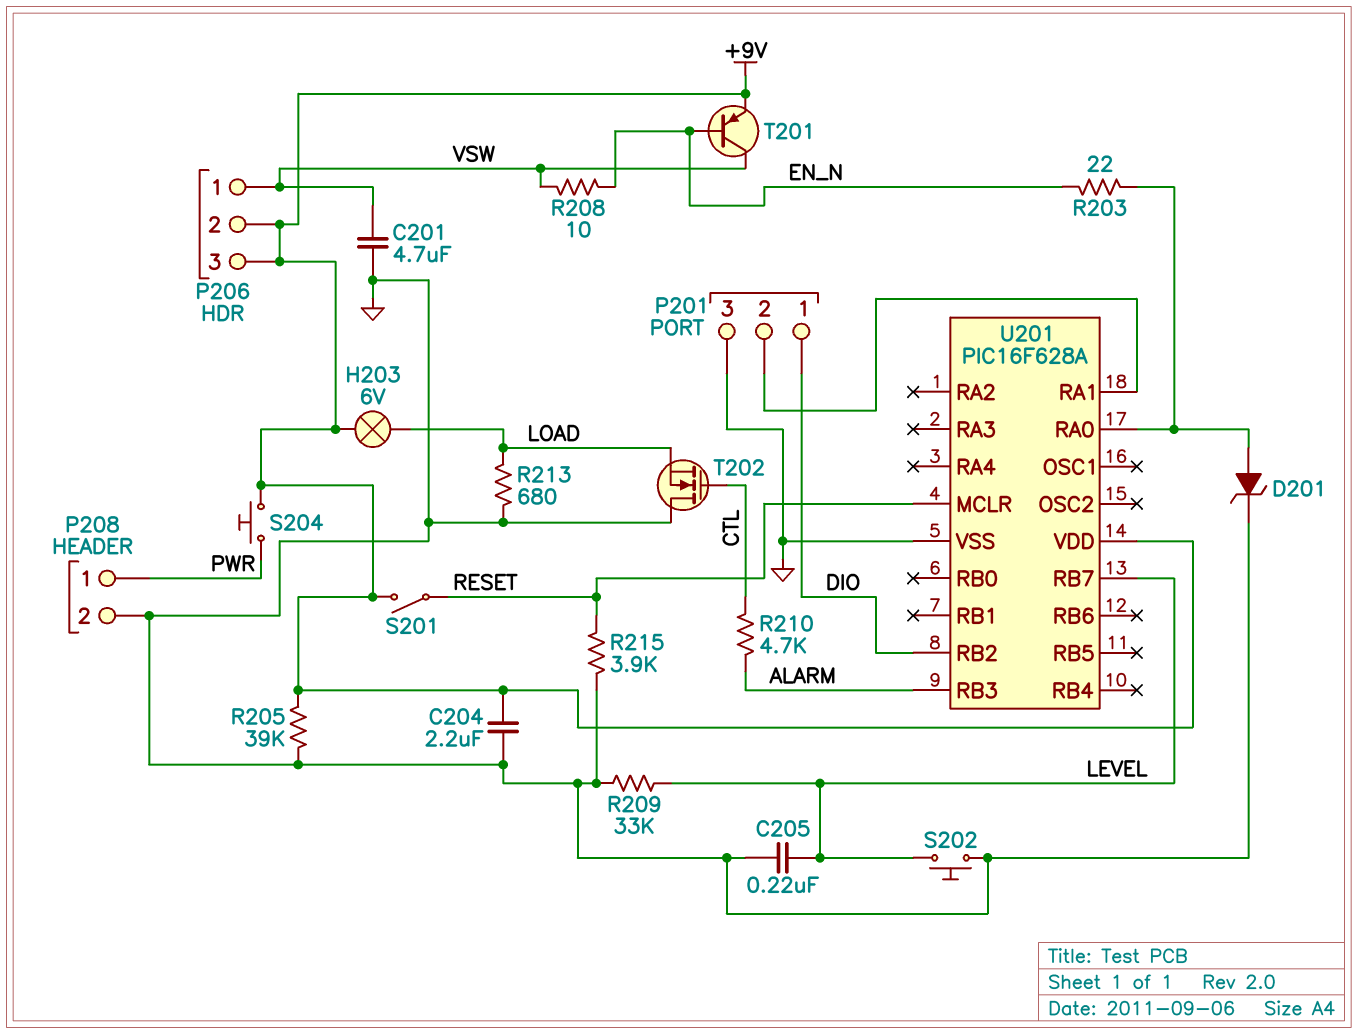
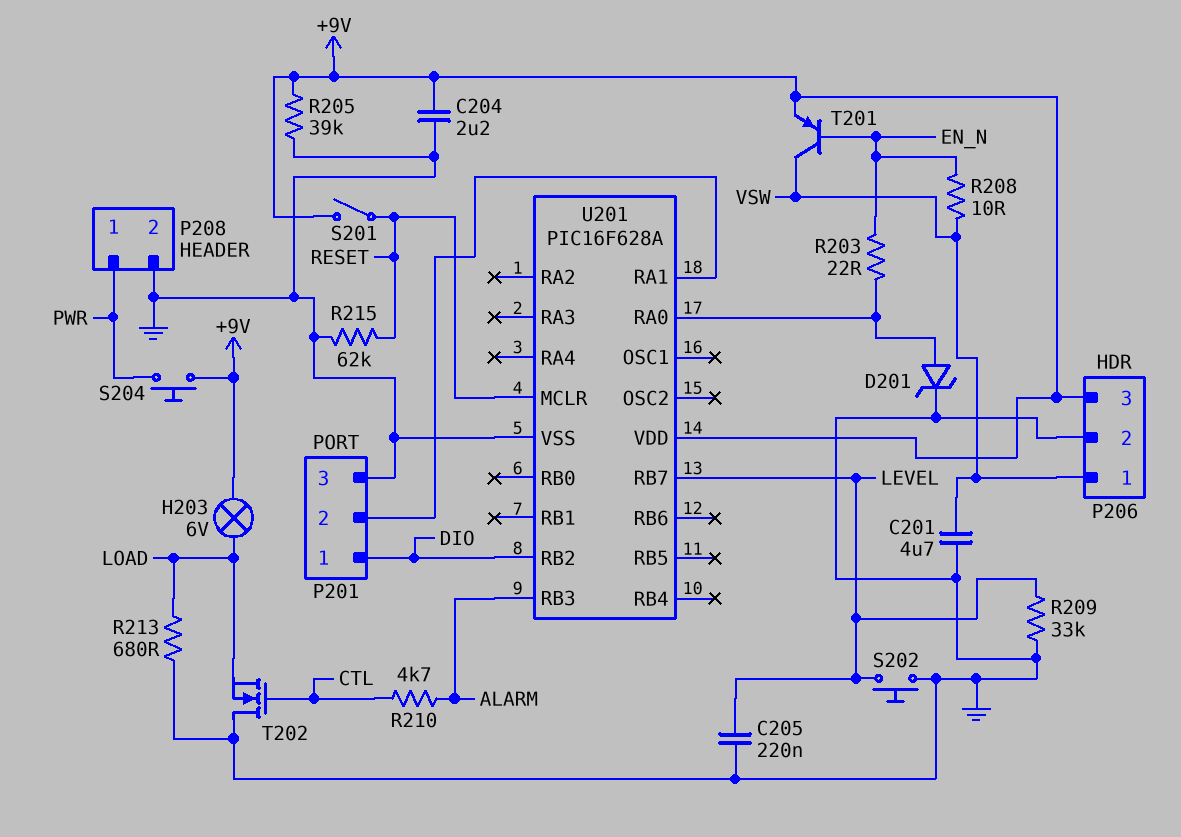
P206 pin 2: +9V -> GND
R215: 3.9k (GND, RESET) -> 62k (GND, RESET)

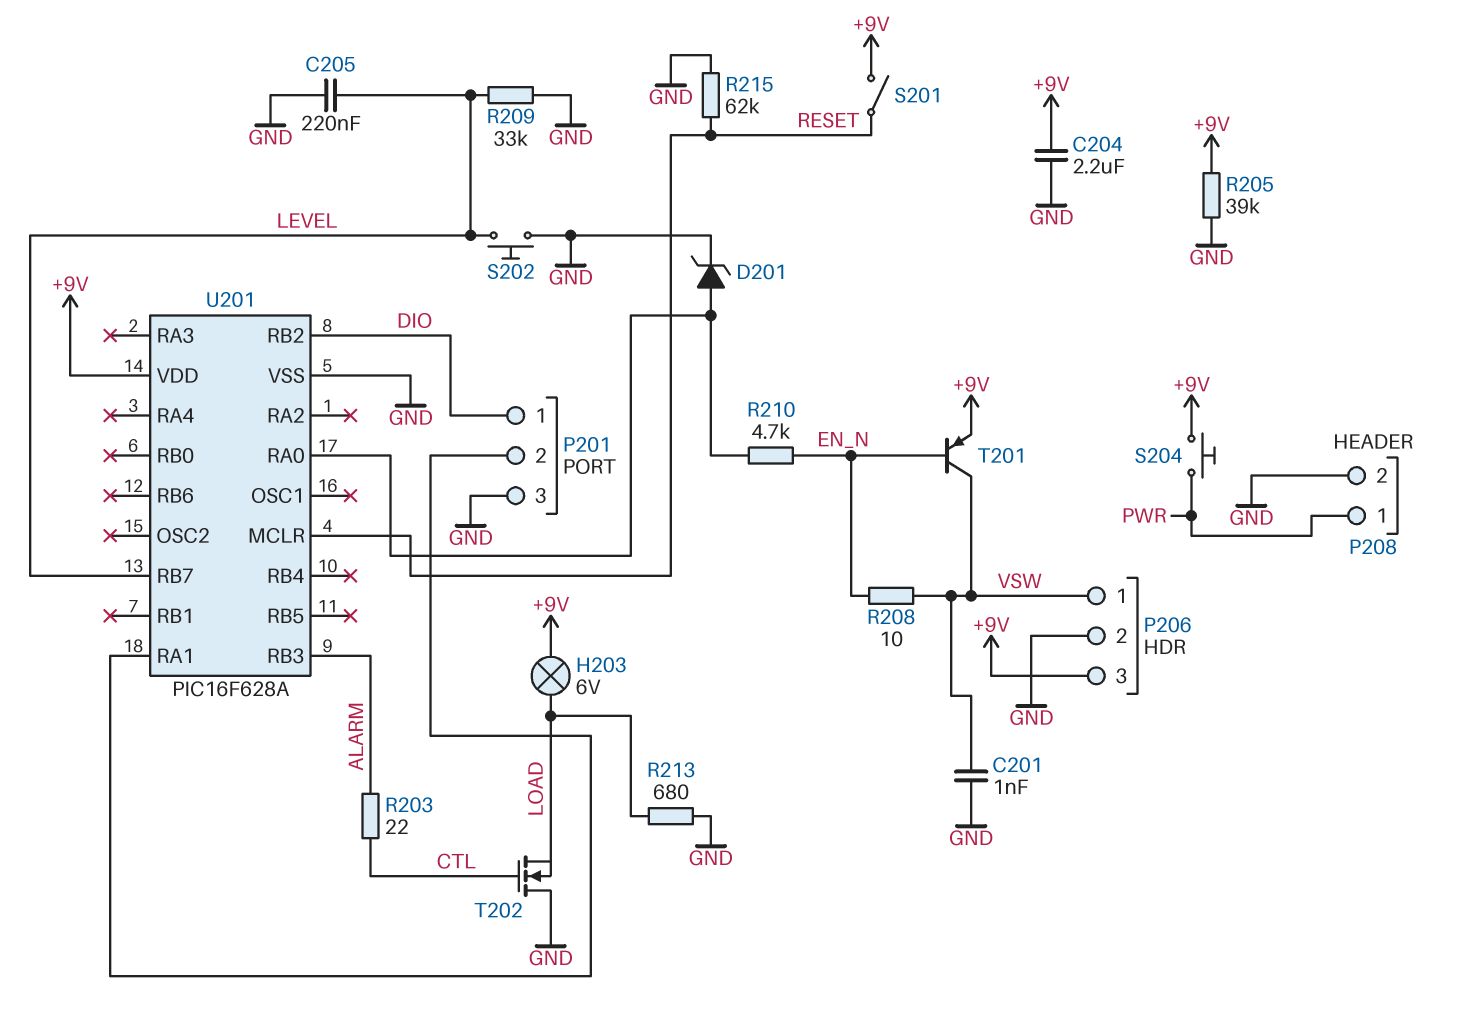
C201: 4.7uF (GND, VSW) -> 1nF (GND, VSW)
R203: 22 (EN_N, U201/RA0) -> 22 (ALARM, CTL)
R210: 4.7k (ALARM, CTL) -> 4.7k (EN_N, U201/RA0)

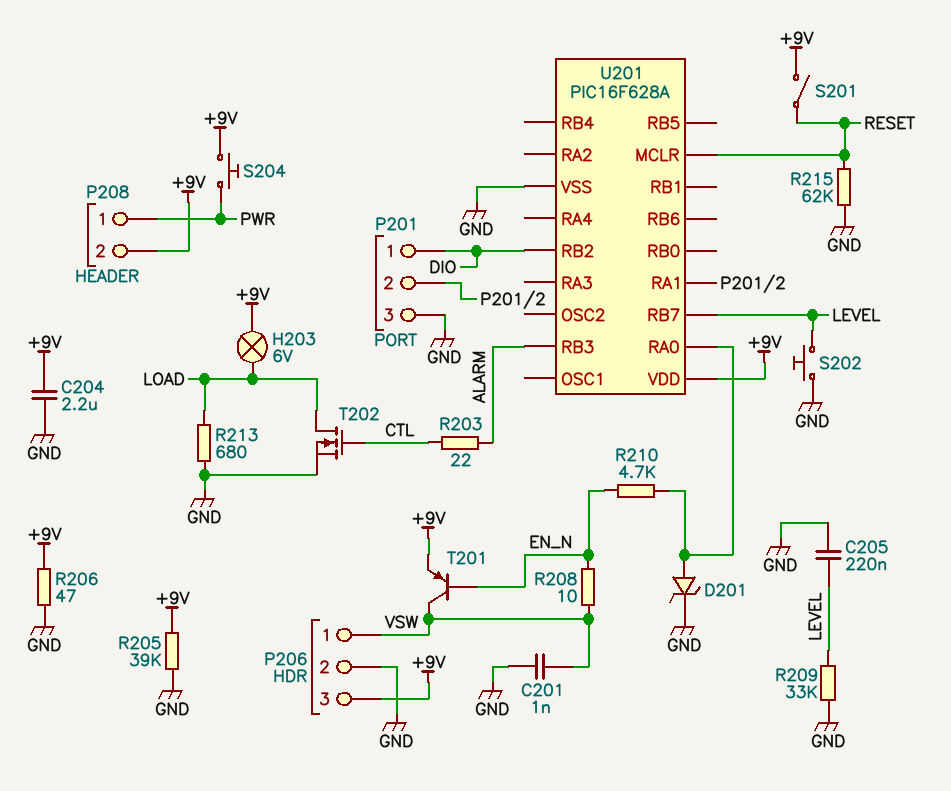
P208 pin 2: GND -> +9V
R206: none -> 47 (+9V, GND)
T202: NMOS (G CTL, D GND, S LOAD) -> NMOS (G CTL, D LOAD, S GND)

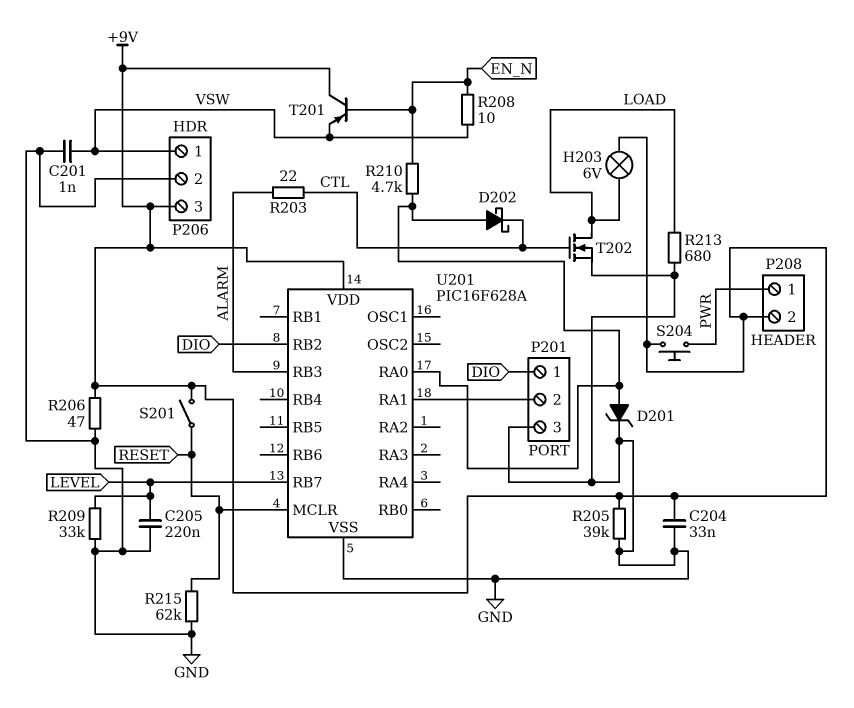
C204: 2.2uF (+9V, GND) -> 33nF (+9V, GND)
D202: none -> schottky (A U201/RA0, K CTL)
S202: button (GND, LEVEL) -> none
T201: PNP (B EN_N, C VSW, E +9V) -> PNP (B EN_N, C +9V, E VSW)

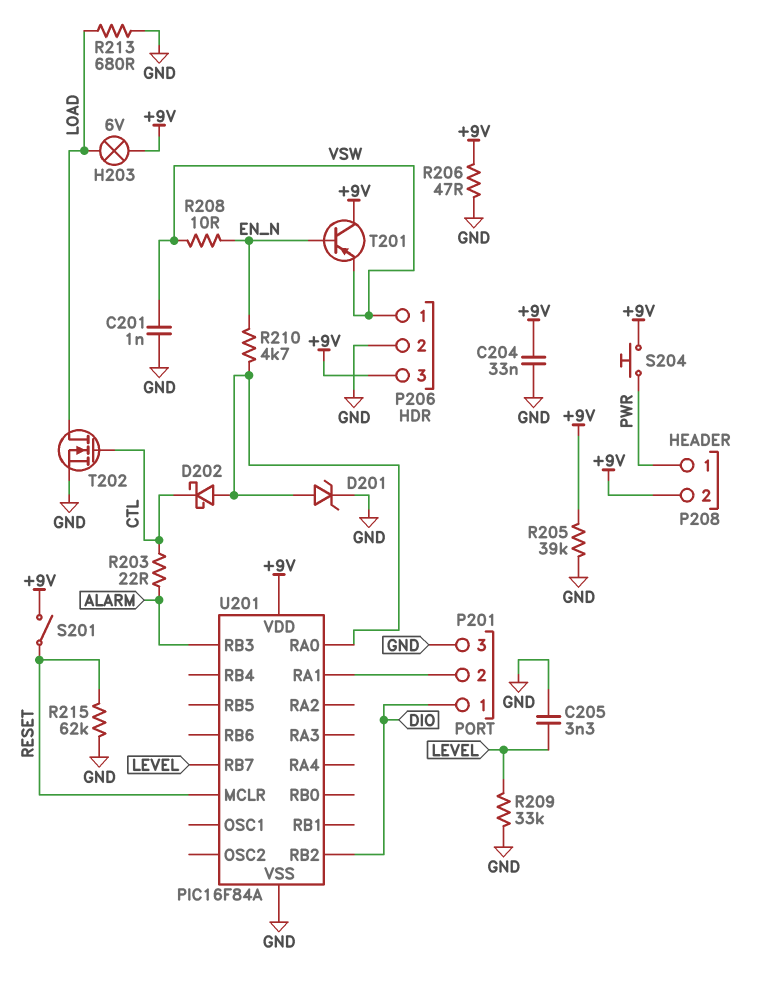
C205: 220nF (GND, LEVEL) -> 3.3nF (GND, LEVEL)
U201: PIC16F628A -> PIC16F84A

